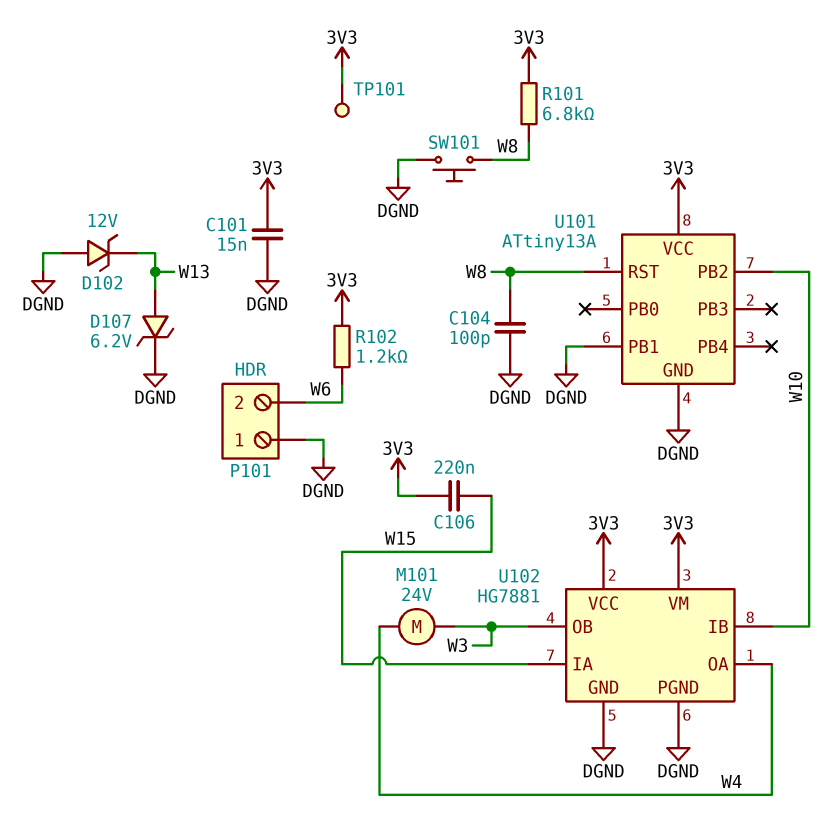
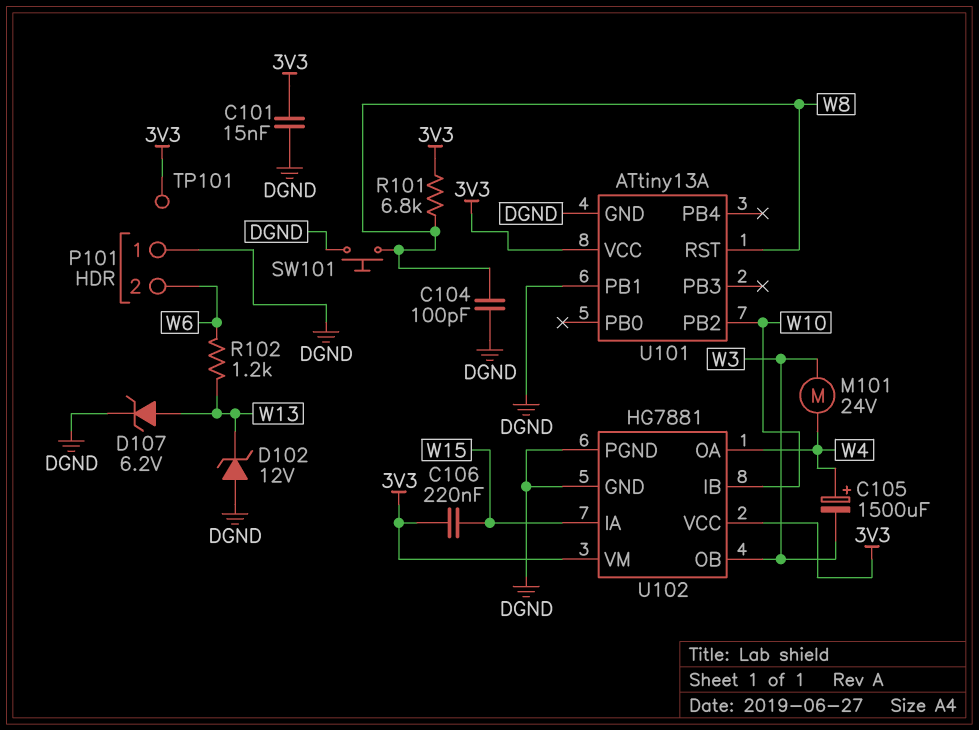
C105: none -> 1500uF (plus W4, minus W3)
R102: 1.2k (3V3, W6) -> 1.2k (W6, W13)

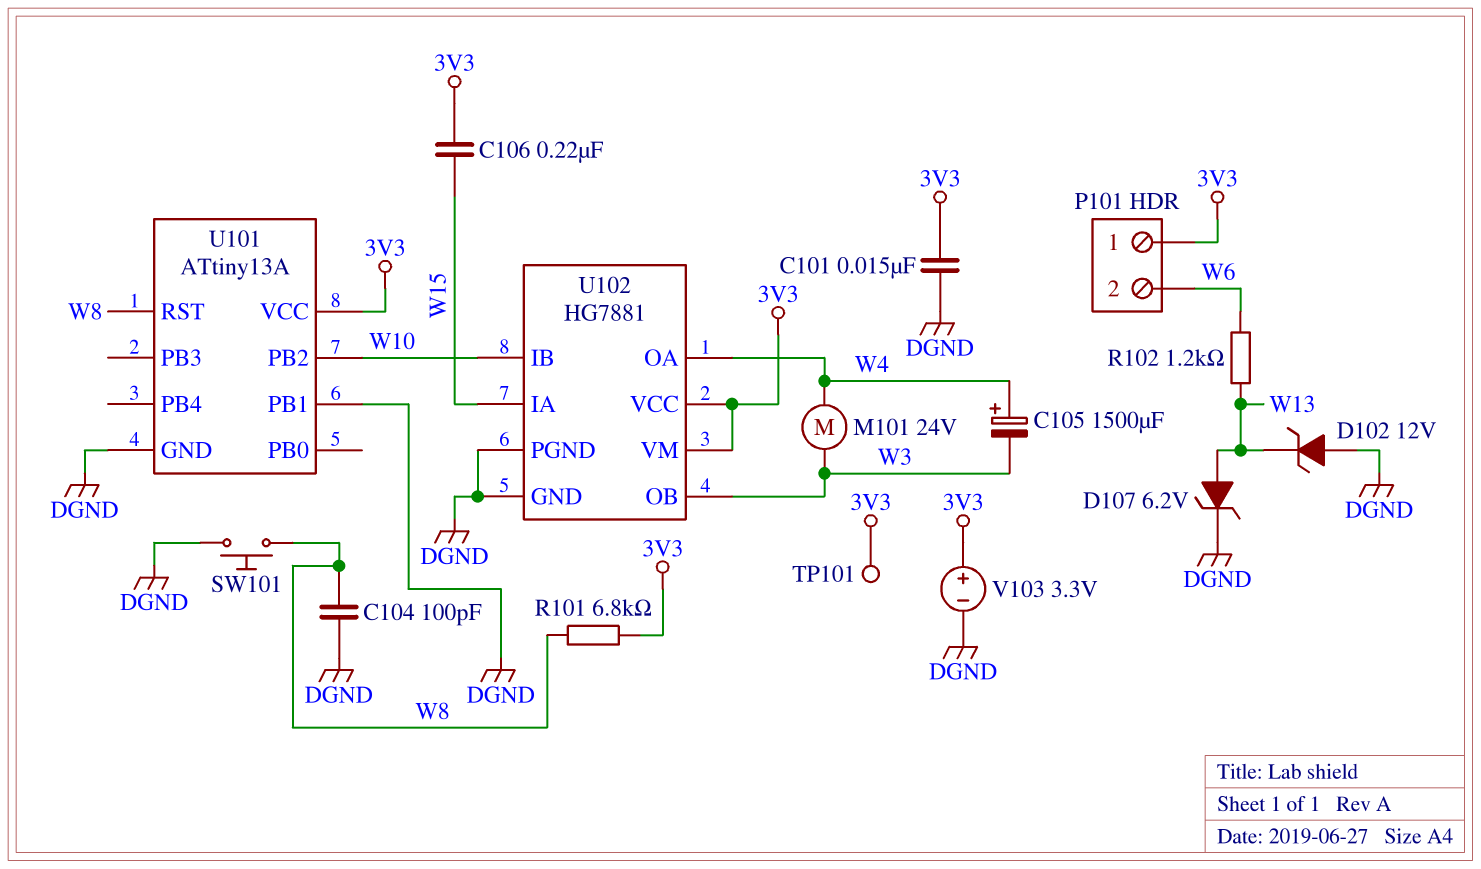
P101 pin 1: DGND -> 3V3
V103: none -> 3.3V (plus 3V3, minus DGND)

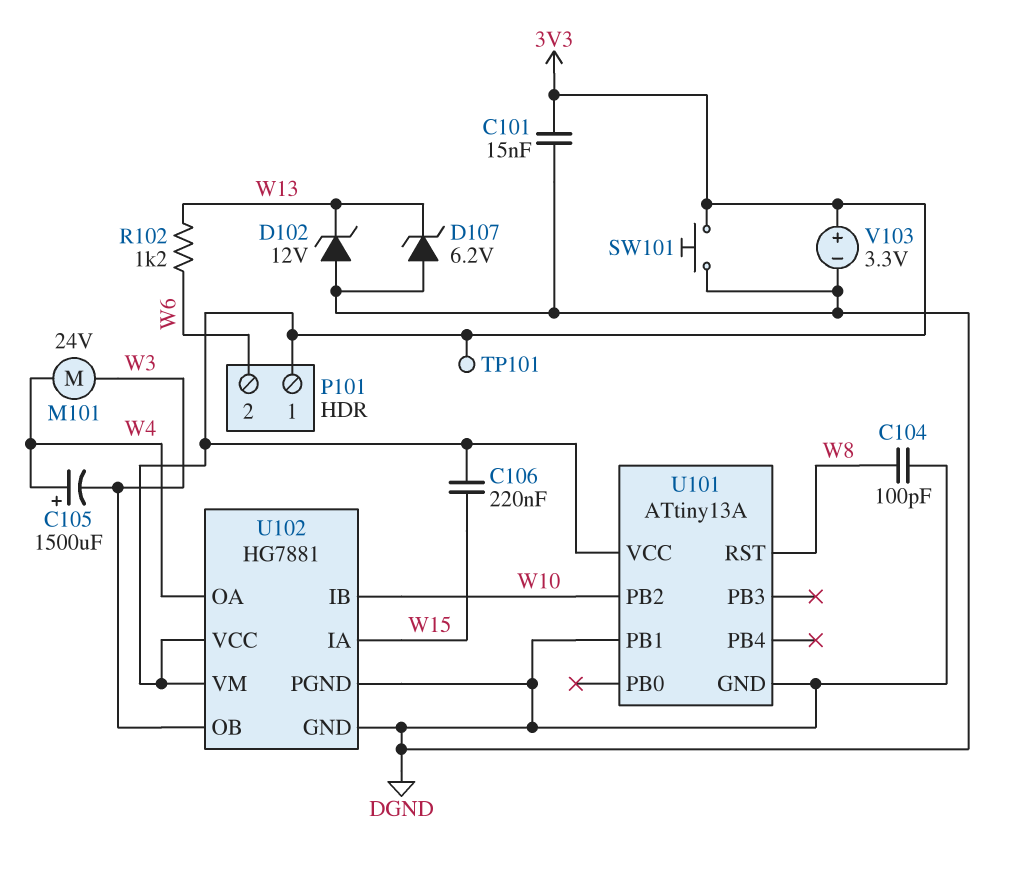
D107: zener 6.2V (A W13, K DGND) -> zener 6.2V (A DGND, K W13)
R101: 6.8k (3V3, W8) -> none
SW101: button (DGND, W8) -> button (3V3, DGND)

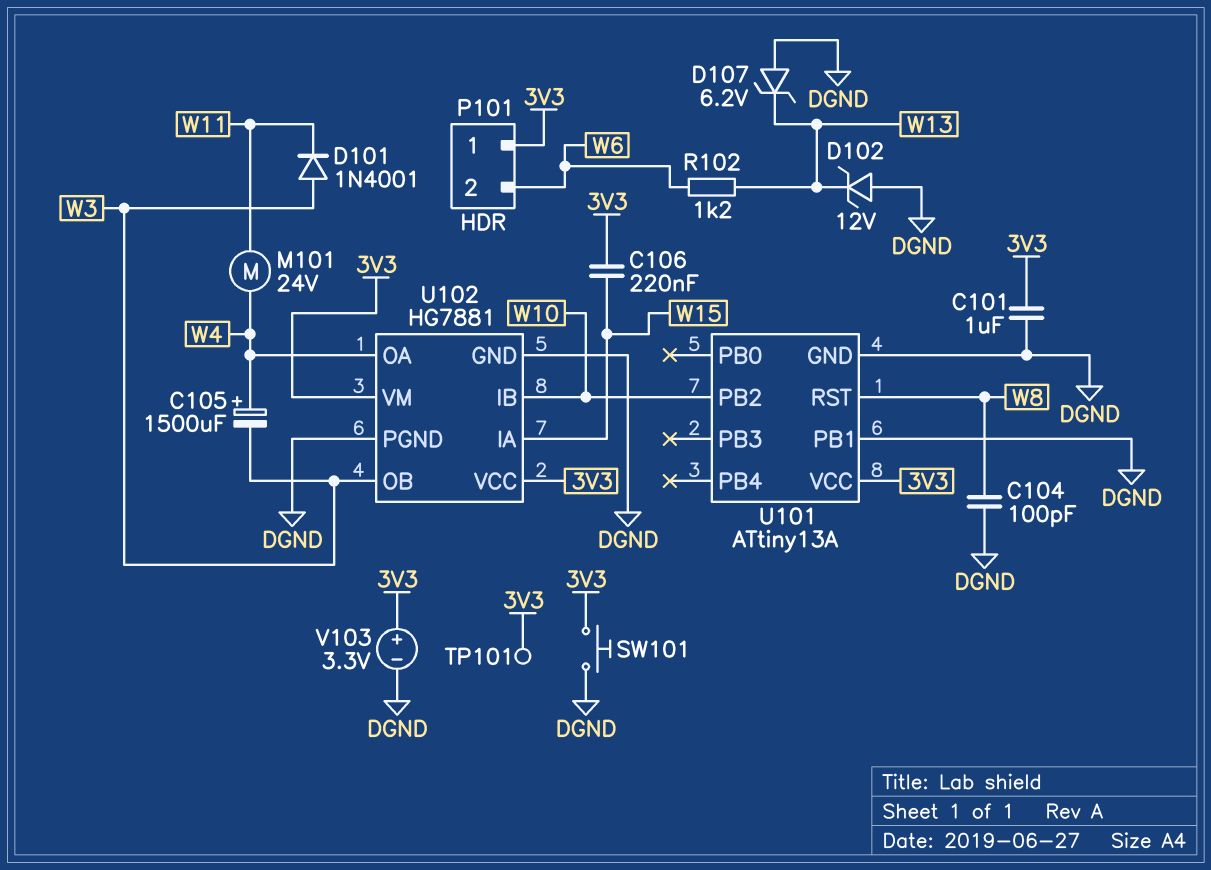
C101: 15nF (3V3, DGND) -> 1uF (3V3, DGND)
D101: none -> diode 1N4001 (A W3, K W11)
M101: motor 24V (W3, W4) -> motor 24V (W4, W11)

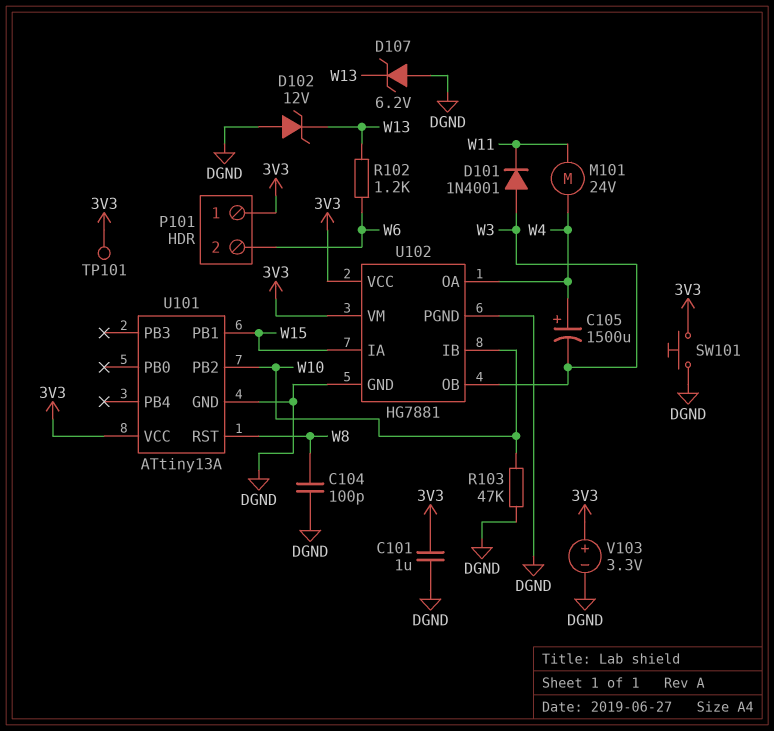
C106: 220nF (3V3, W15) -> none
R103: none -> 47k (DGND, W10)
U101 pin PB1: DGND -> W15

